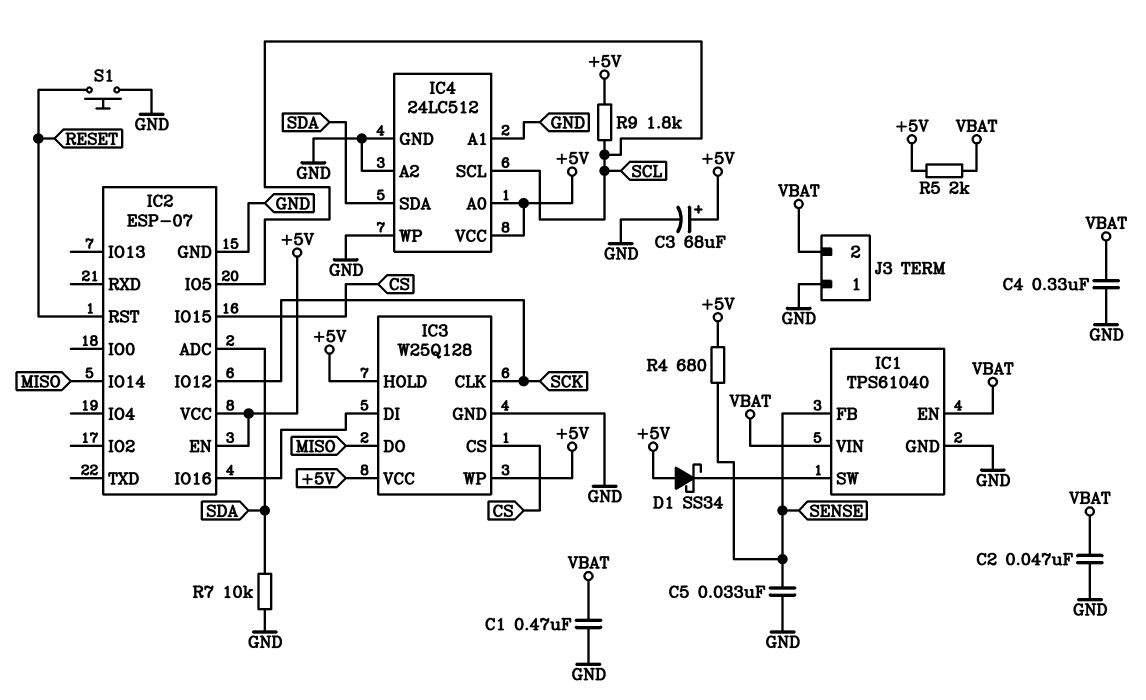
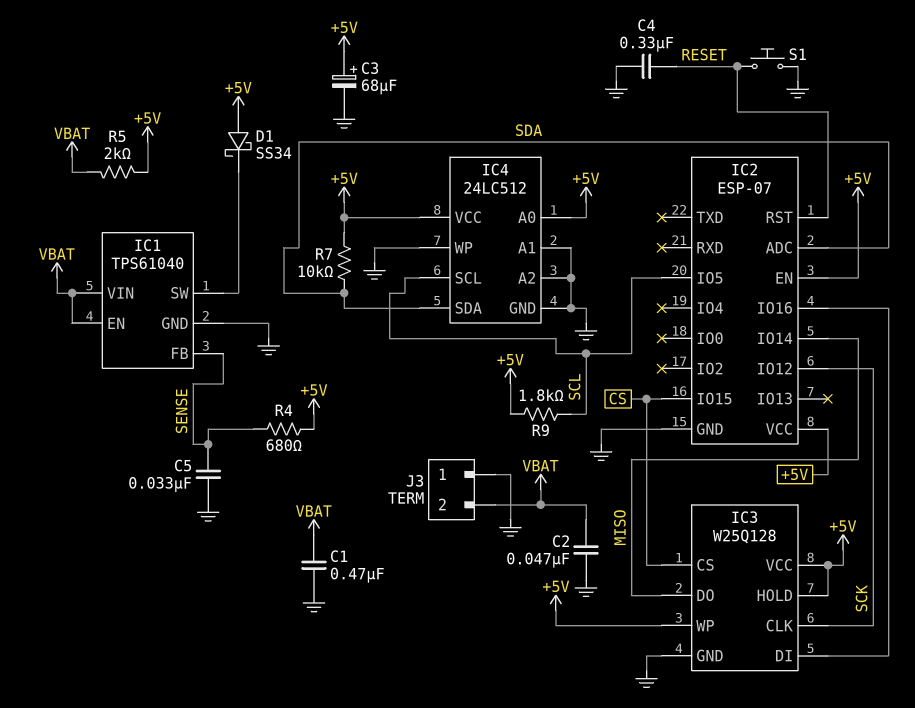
C4: 330nF (GND, VBAT) -> 330nF (GND, RESET)
R7: 10k (GND, SDA) -> 10k (+5V, SDA)

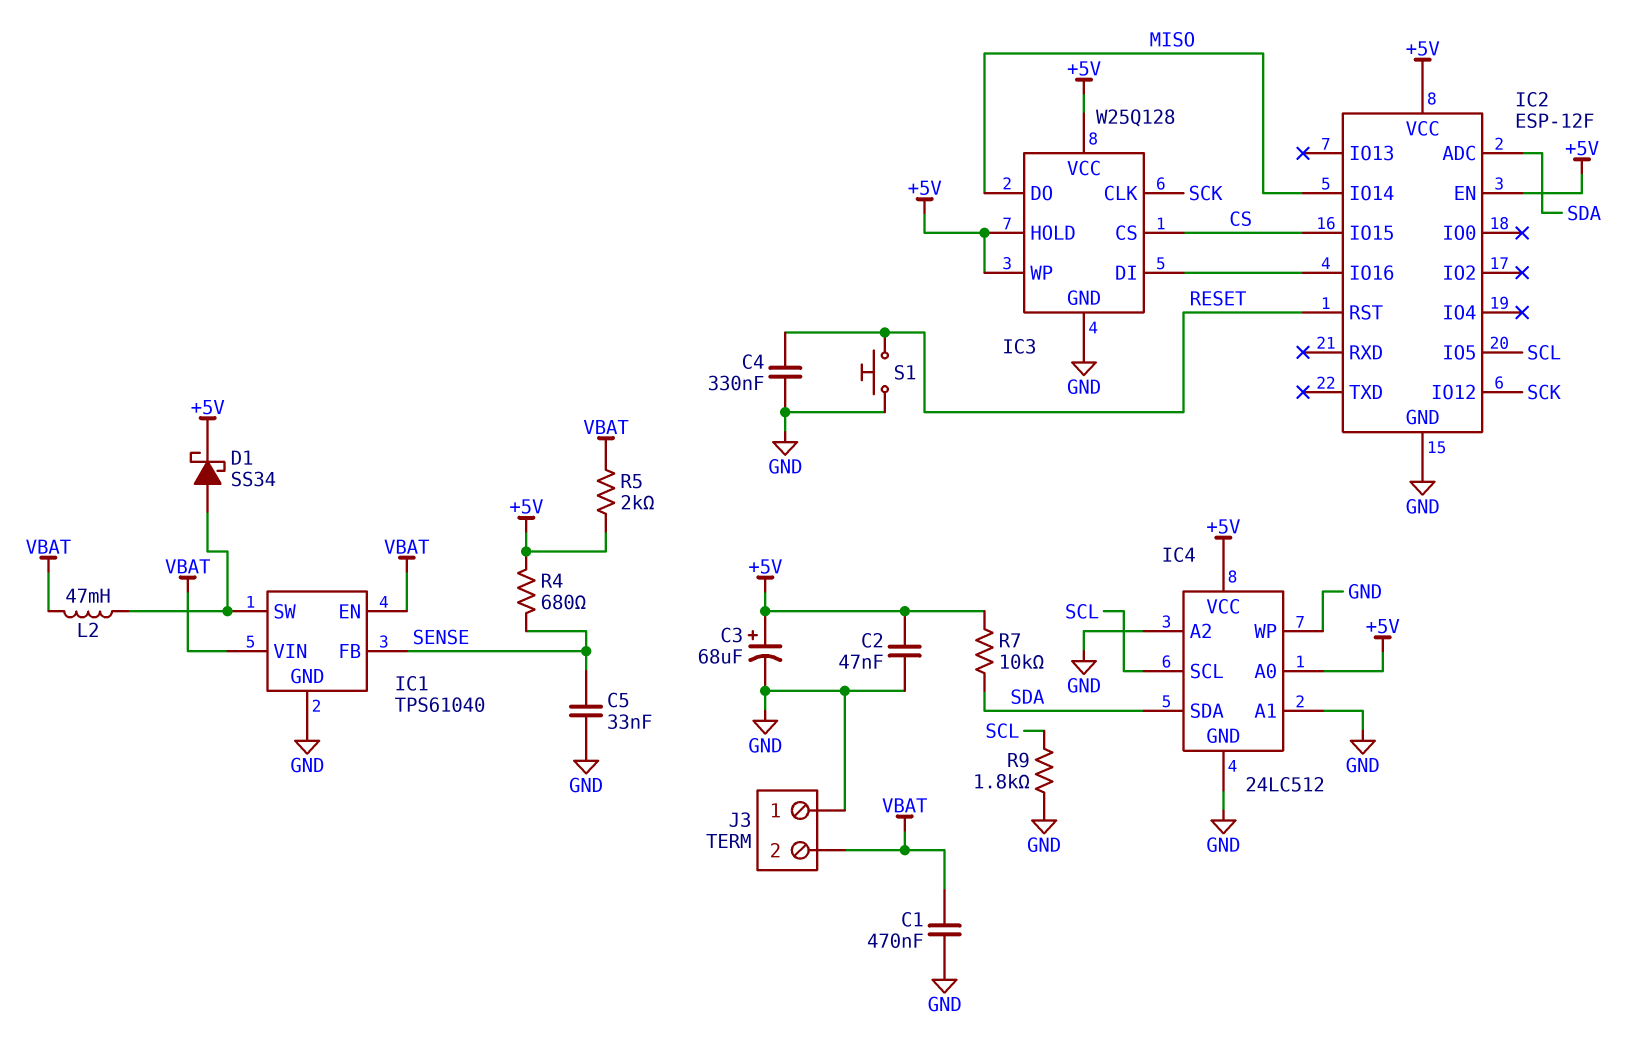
C2: 47nF (GND, VBAT) -> 47nF (+5V, GND)
D1: schottky SS34 (A +5V, K IC1/SW) -> schottky SS34 (A IC1/SW, K +5V)
IC2: ESP-07 -> ESP-12F
L2: none -> 47mH (IC1/SW, VBAT)
R9: 1.8k (+5V, SCL) -> 1.8k (GND, SCL)

